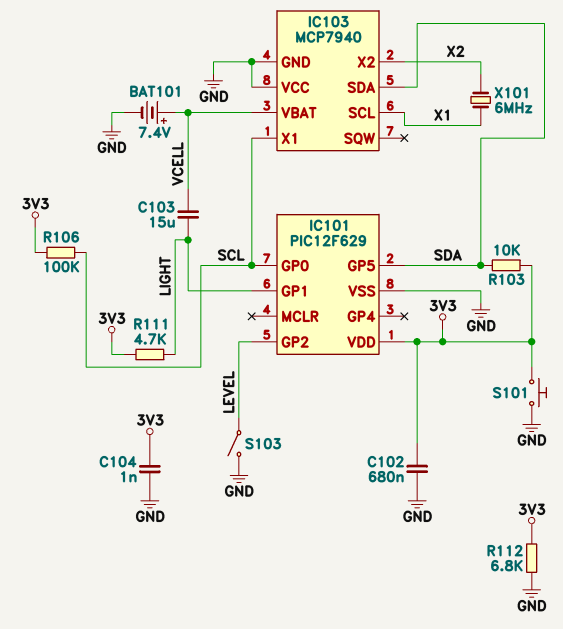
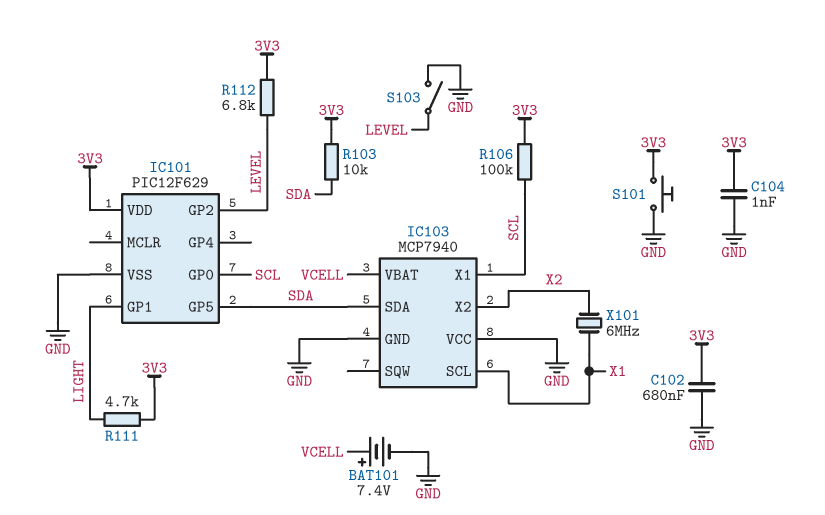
C103: 15uF (LIGHT, VCELL) -> none
R112: 6.8k (3V3, GND) -> 6.8k (3V3, LEVEL)

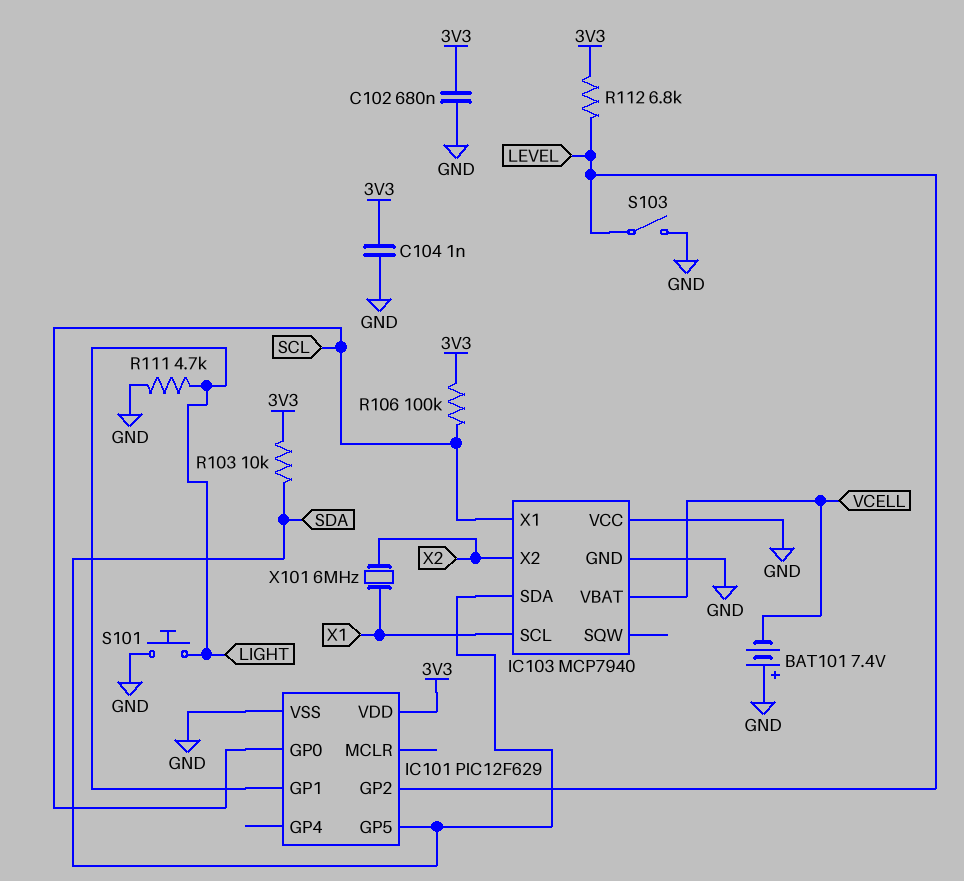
BAT101: 7.4V (plus VCELL, minus GND) -> 7.4V (plus GND, minus VCELL)
R111: 4.7k (3V3, LIGHT) -> 4.7k (GND, LIGHT)
S101: button (3V3, GND) -> button (GND, LIGHT)

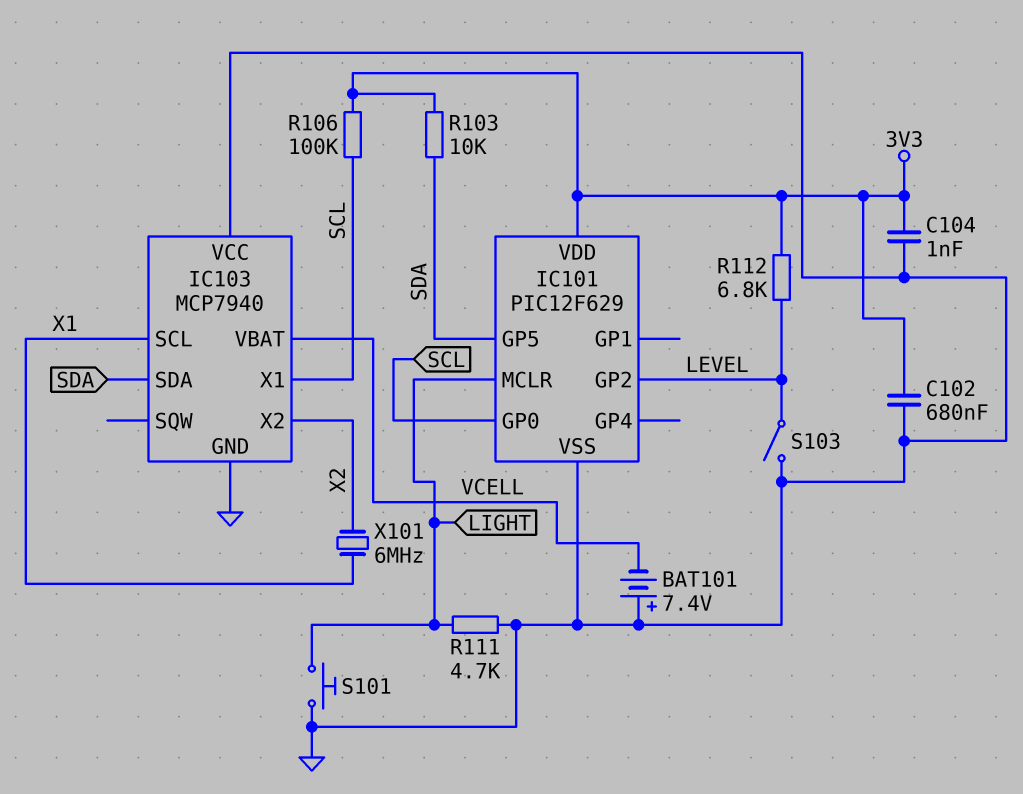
IC101 pin GP1: LIGHT -> none
IC101 pin MCLR: none -> LIGHT

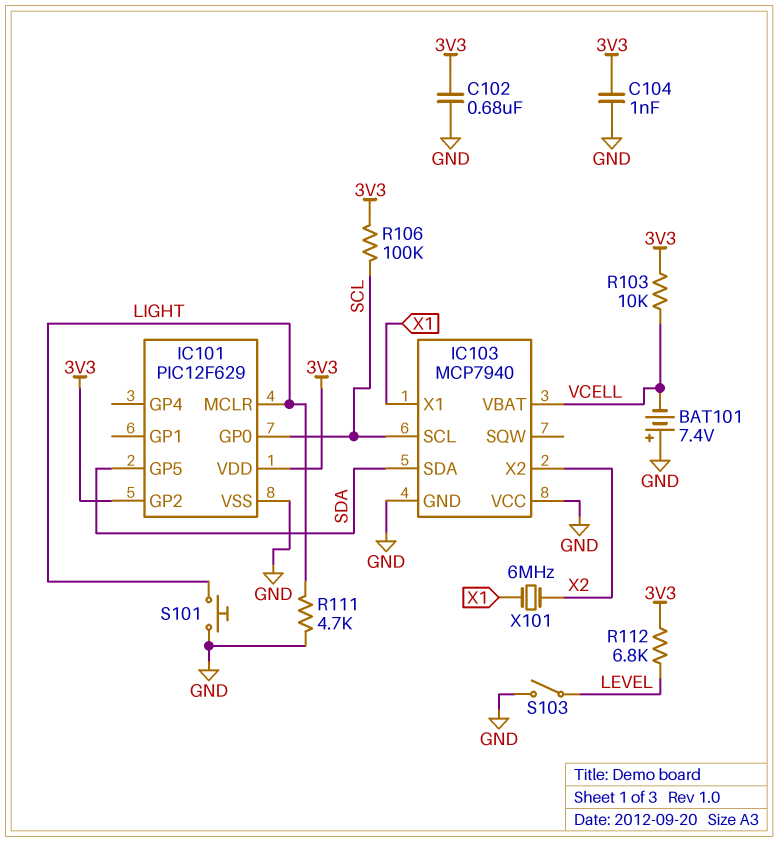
IC101 pin GP2: LEVEL -> 3V3
IC103 pin SCL: X1 -> SCL
IC103 pin X1: SCL -> X1
R103: 10k (3V3, SDA) -> 10k (3V3, VCELL)

